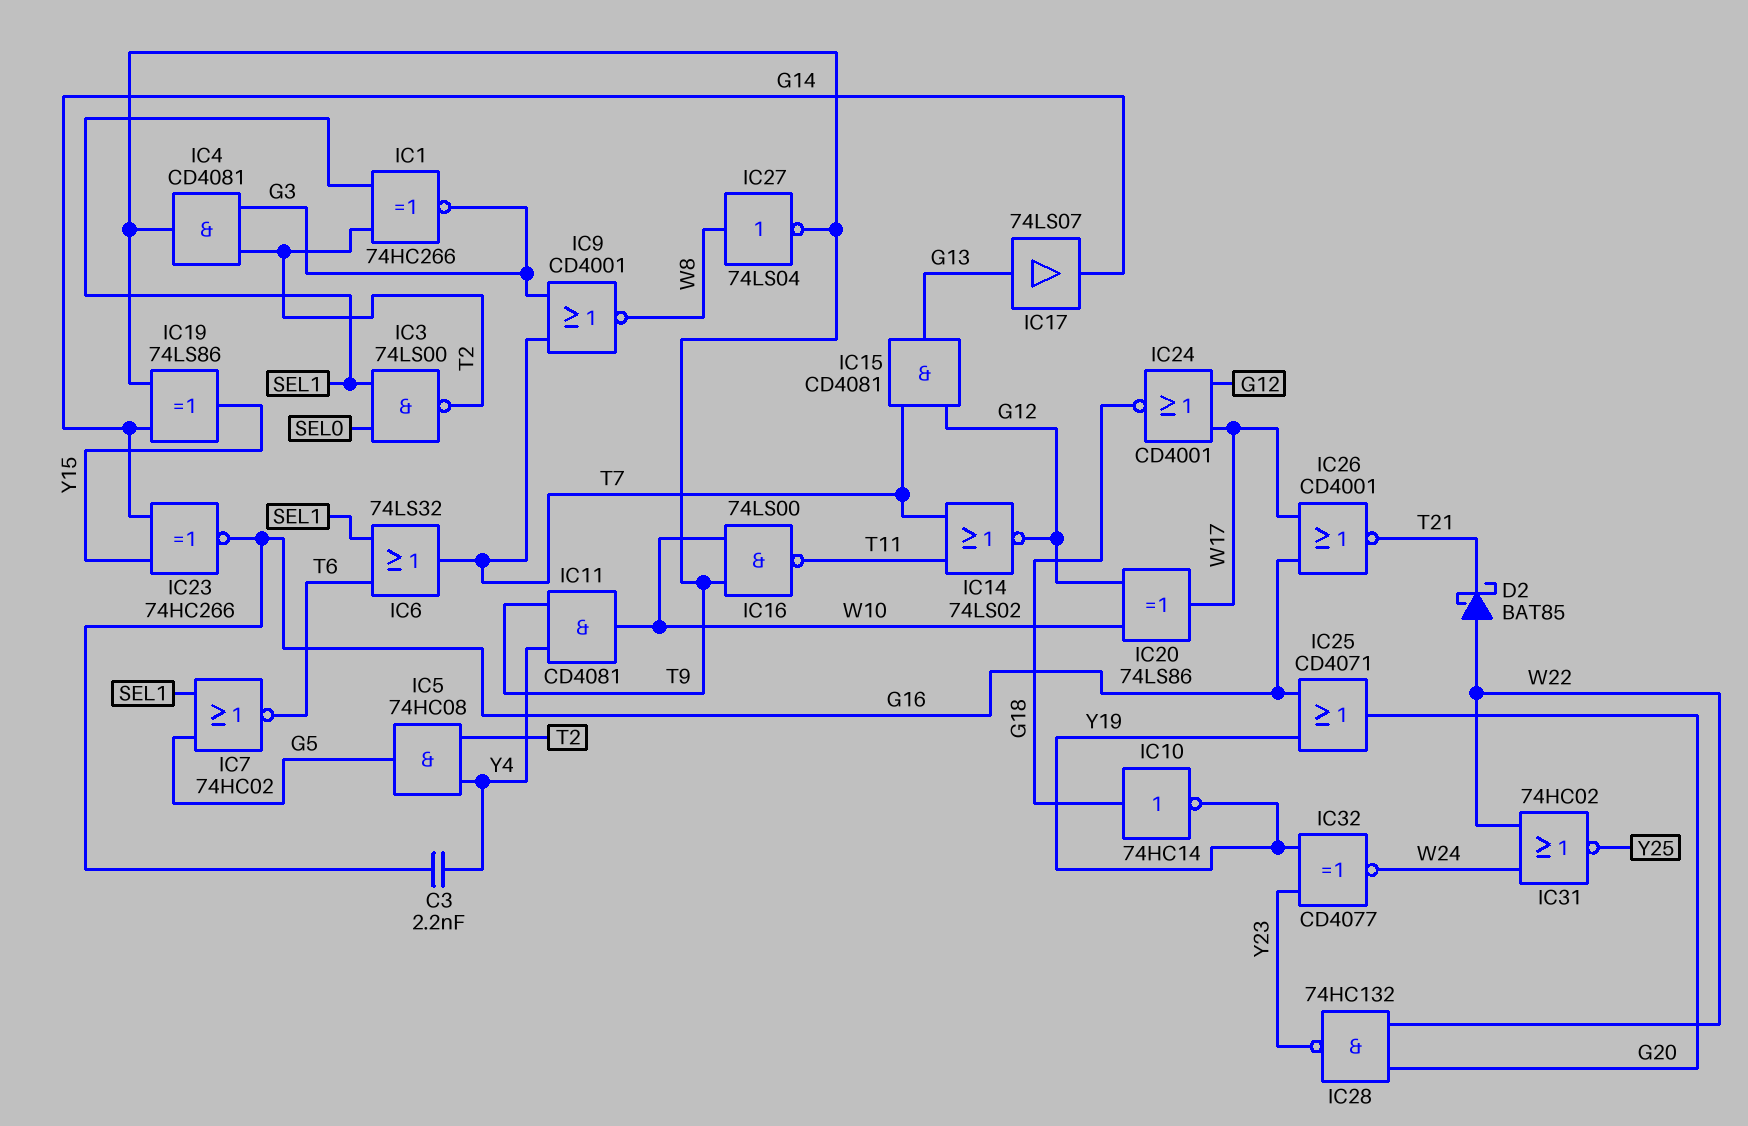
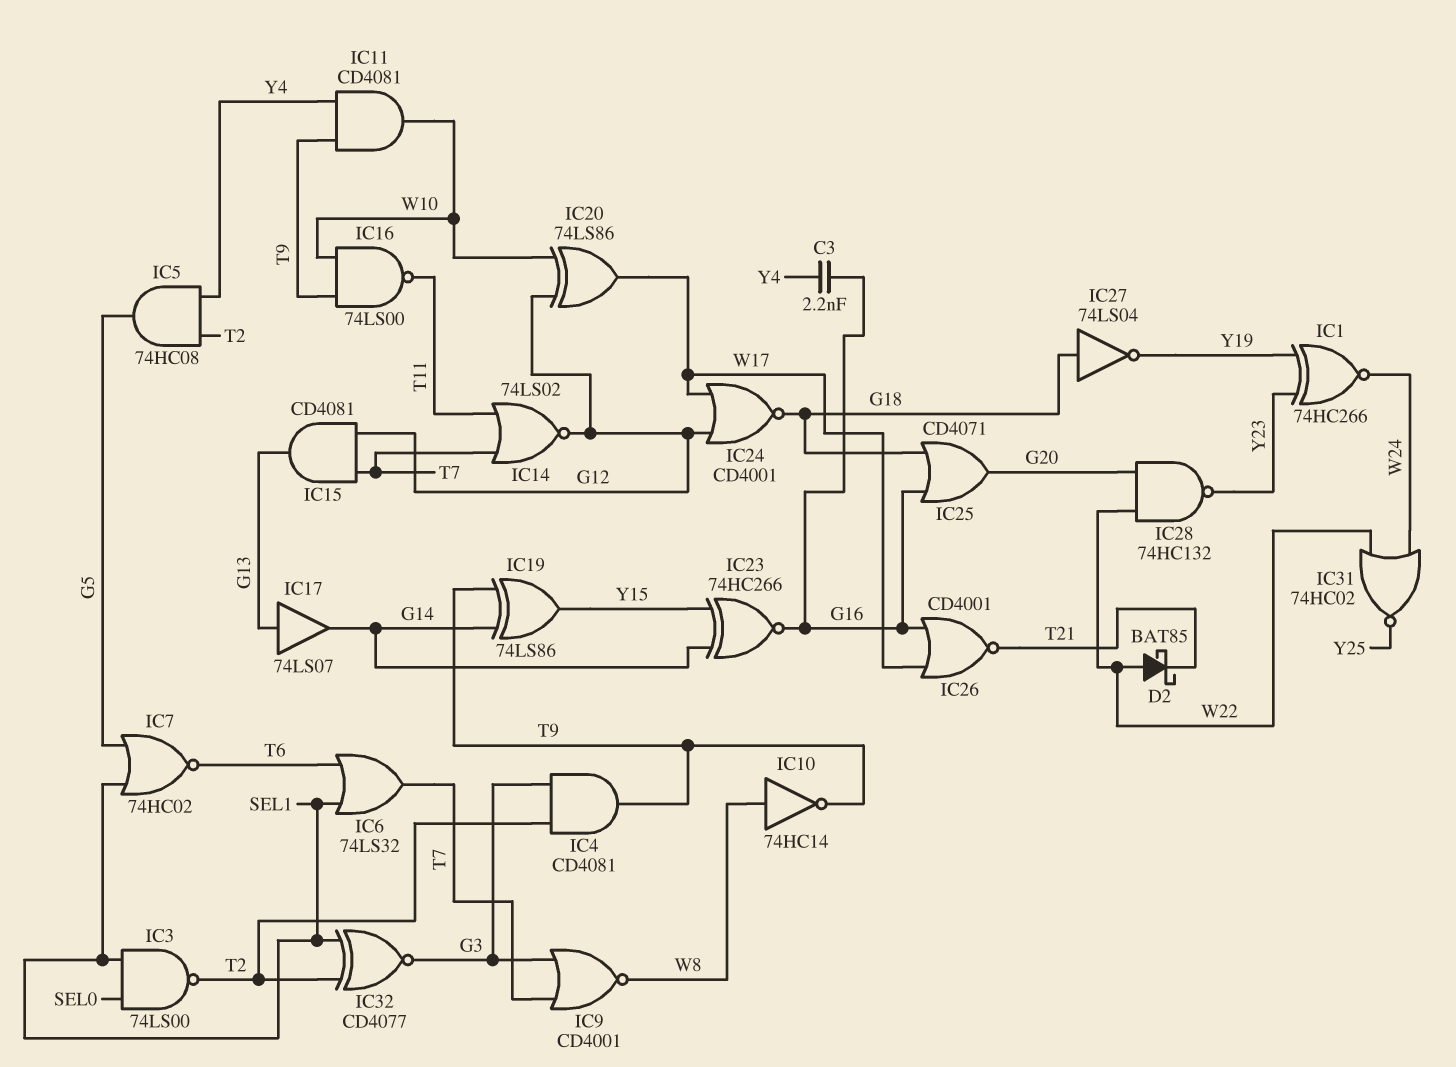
IC1: XNOR 74HC266 (in SEL1, in T2, out G3) -> XNOR 74HC266 (in Y19, in Y23, out W24)
IC10: NOT 74HC14 (in G18, out Y19) -> NOT 74HC14 (in W8, out T9)
IC25: OR CD4071 (in G16, in Y19, out G20) -> OR CD4071 (in G16, in G18, out G20)
IC27: NOT 74LS04 (in W8, out T9) -> NOT 74LS04 (in G18, out Y19)
IC32: XNOR CD4077 (in Y19, in Y23, out W24) -> XNOR CD4077 (in SEL1, in T2, out G3)

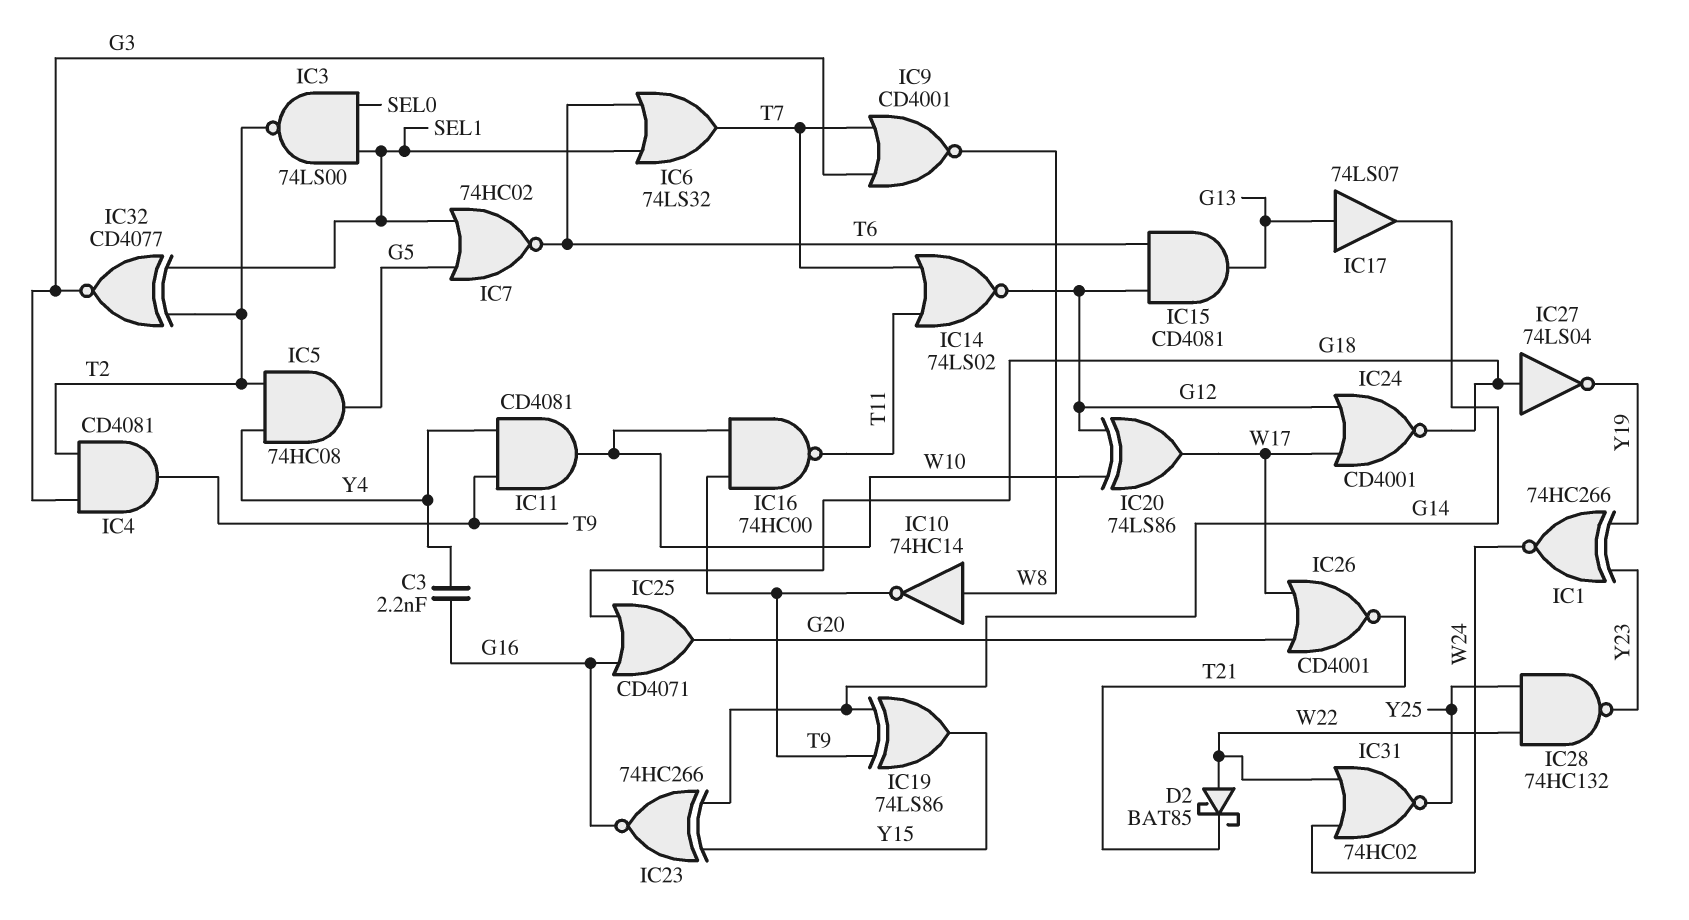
IC15: AND CD4081 (in G12, in T7, out G13) -> AND CD4081 (in G12, in T6, out G13)
IC16: NAND 74LS00 (in T9, in W10, out T11) -> NAND 74HC00 (in T9, in W10, out T11)
IC26: NOR CD4001 (in G16, in W17, out T21) -> NOR CD4001 (in G20, in W17, out T21)
IC28: NAND 74HC132 (in G20, in W22, out Y23) -> NAND 74HC132 (in W22, in Y25, out Y23)

